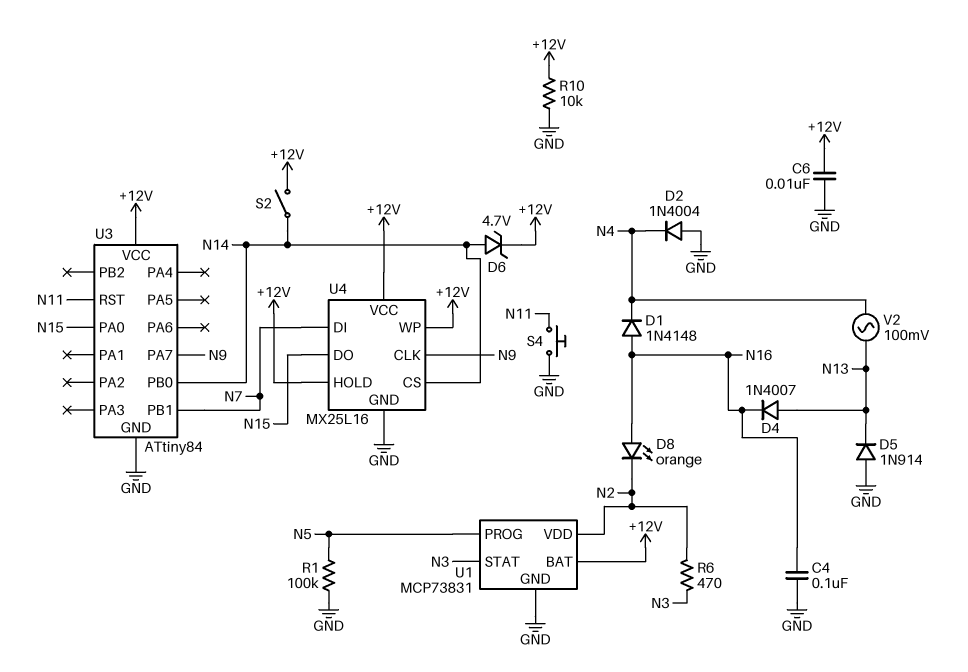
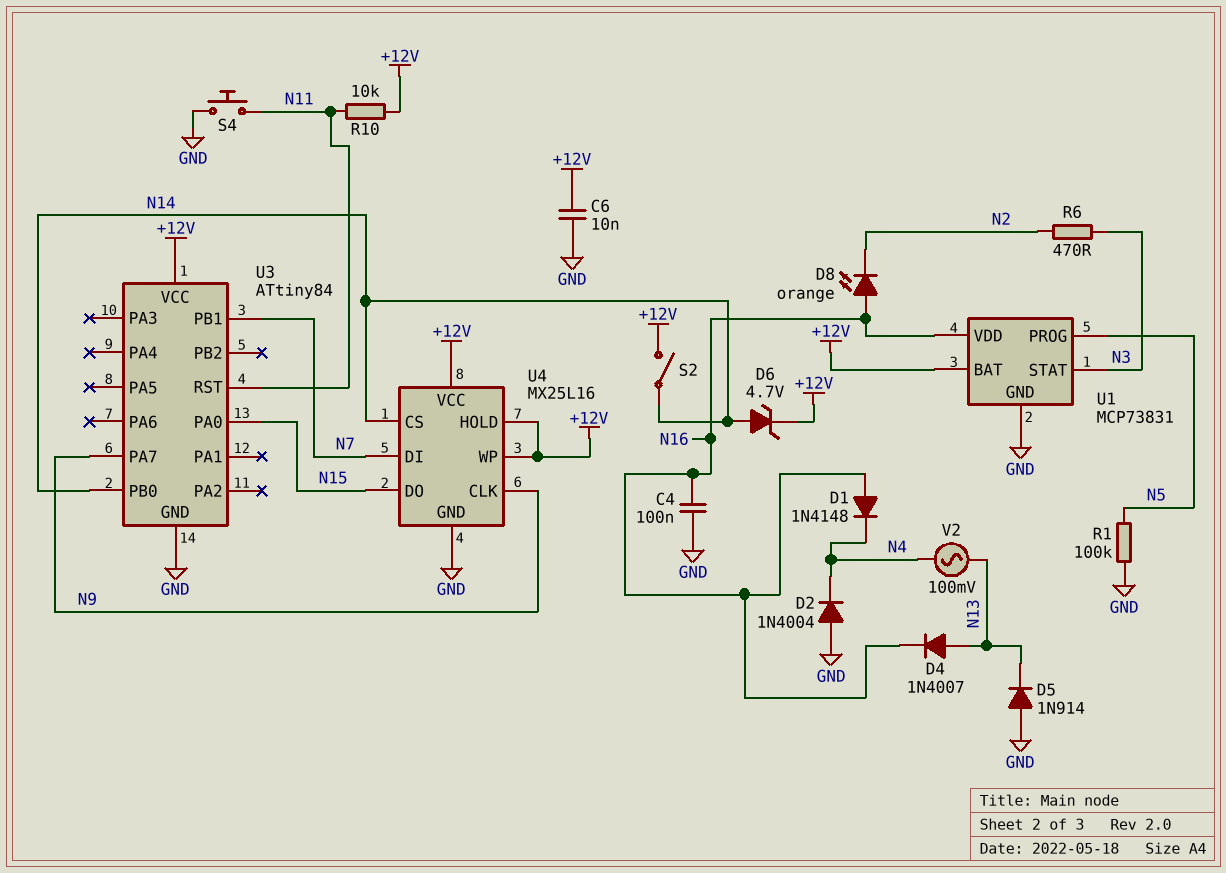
R10: 10k (+12V, GND) -> 10k (+12V, N11)
U1 pin VDD: N2 -> N16

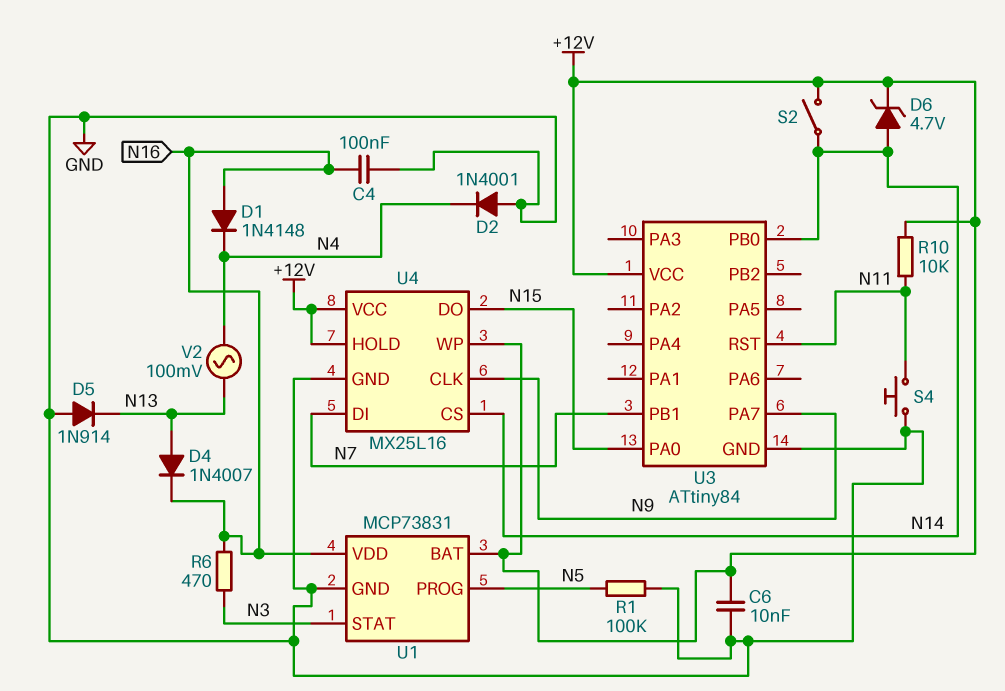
D2: diode 1N4004 (A GND, K N4) -> diode 1N4001 (A GND, K N4)
D8: LED orange (A N16, K N2) -> none
R6: 470 (N2, N3) -> 470 (N3, N16)

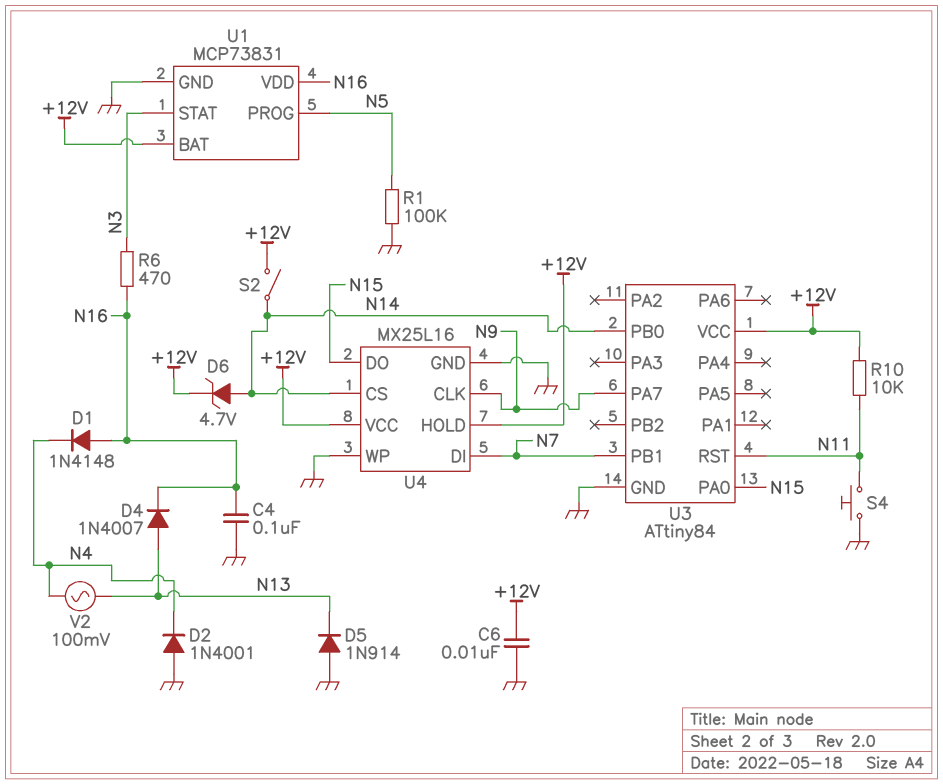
U4 pin WP: +12V -> GND

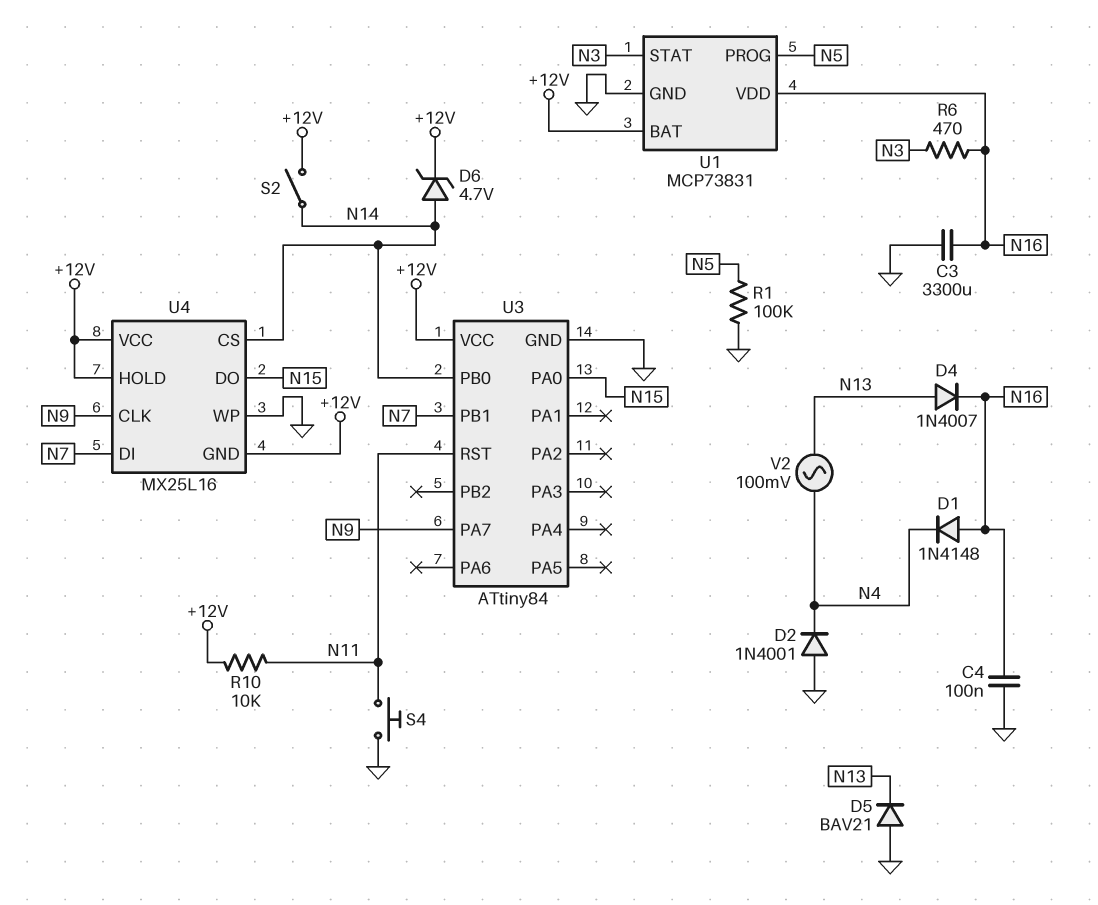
C3: none -> 3300uF (GND, N16)
C6: 10nF (+12V, GND) -> none
D5: diode 1N914 (A GND, K N13) -> diode BAV21 (A GND, K N13)
U4 pin GND: GND -> +12V

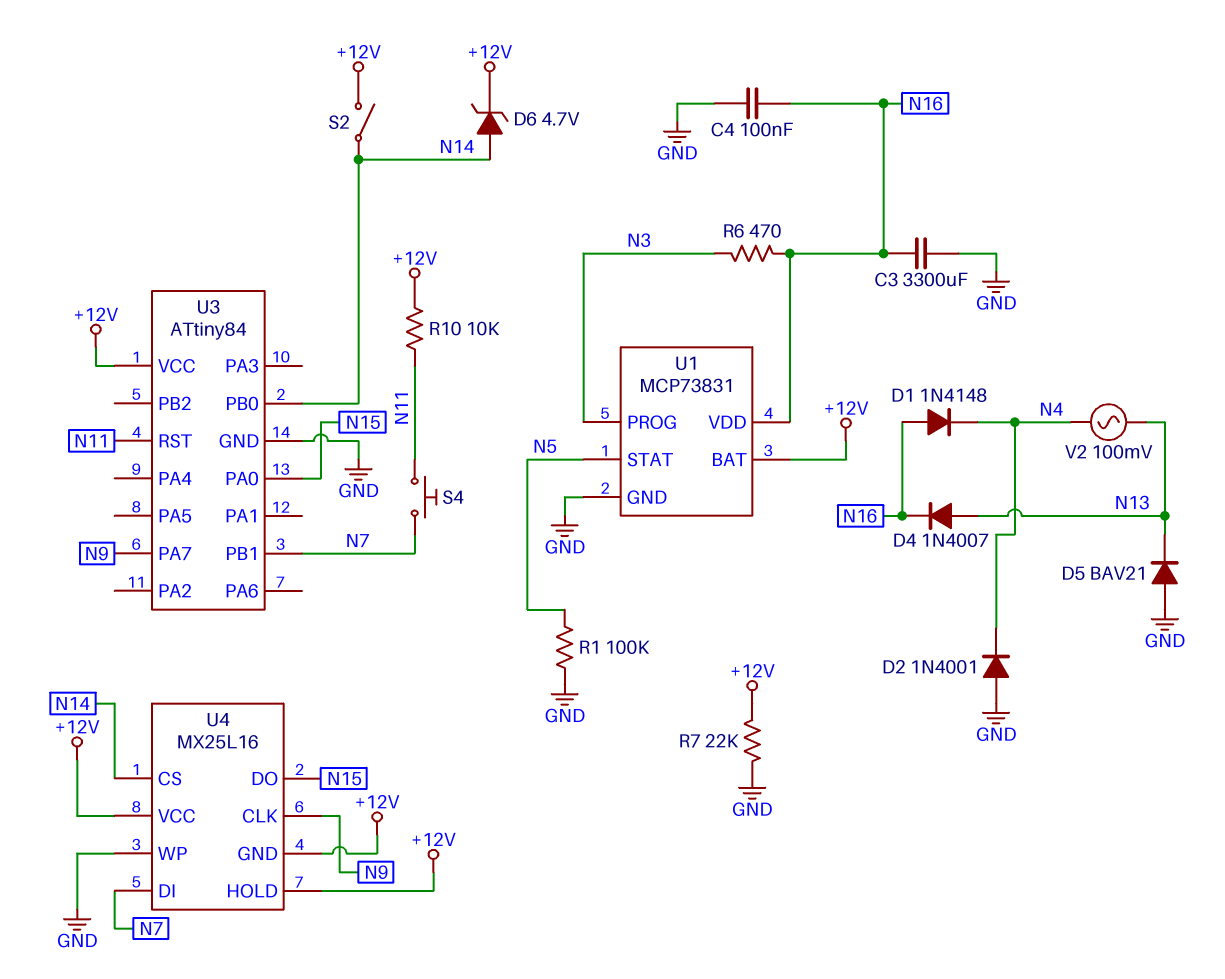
R7: none -> 22k (+12V, GND)
S4: button (GND, N11) -> button (N7, N11)
U1 pin PROG: N5 -> N3
U1 pin STAT: N3 -> N5

